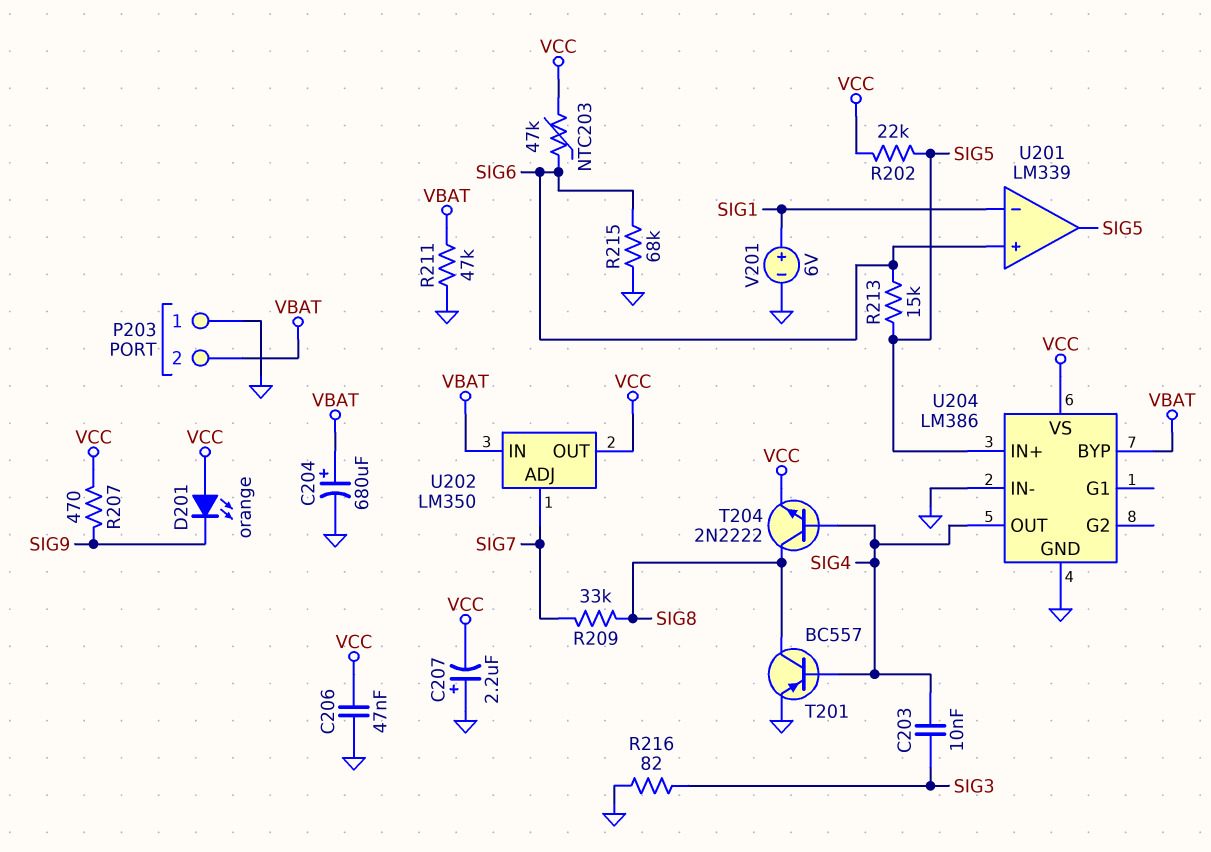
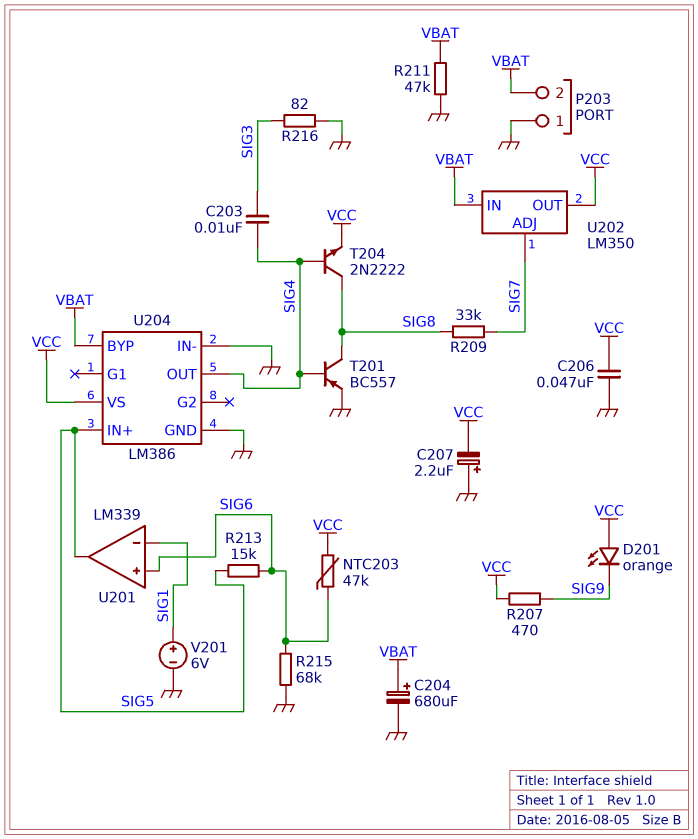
R202: 22k (SIG5, VCC) -> none

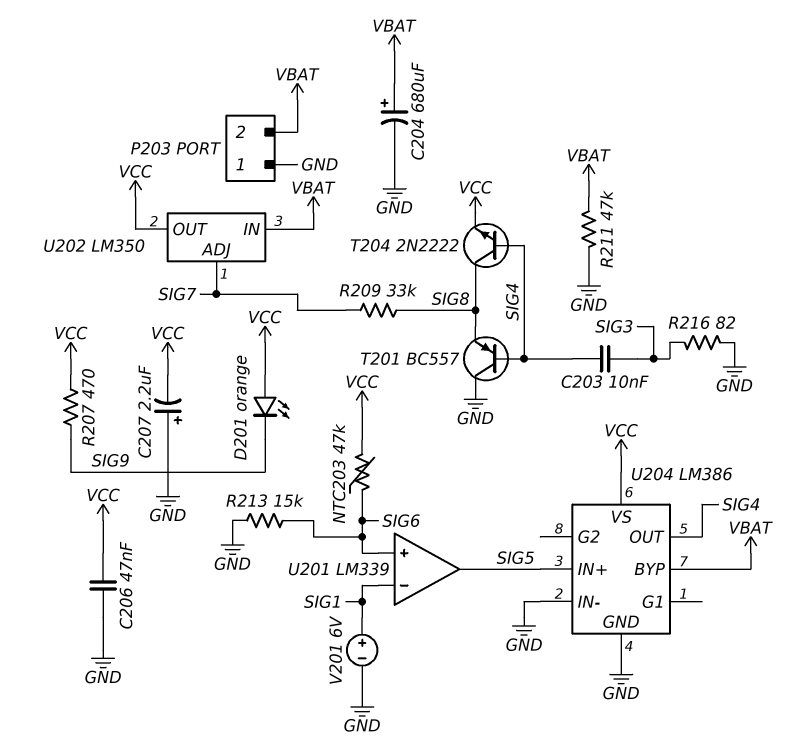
R213: 15k (SIG5, SIG6) -> 15k (GND, SIG6)
R215: 68k (GND, SIG6) -> none
T201: PNP BC557 (B SIG4, C SIG8, E GND) -> PNP BC557 (B SIG4, C GND, E SIG8)

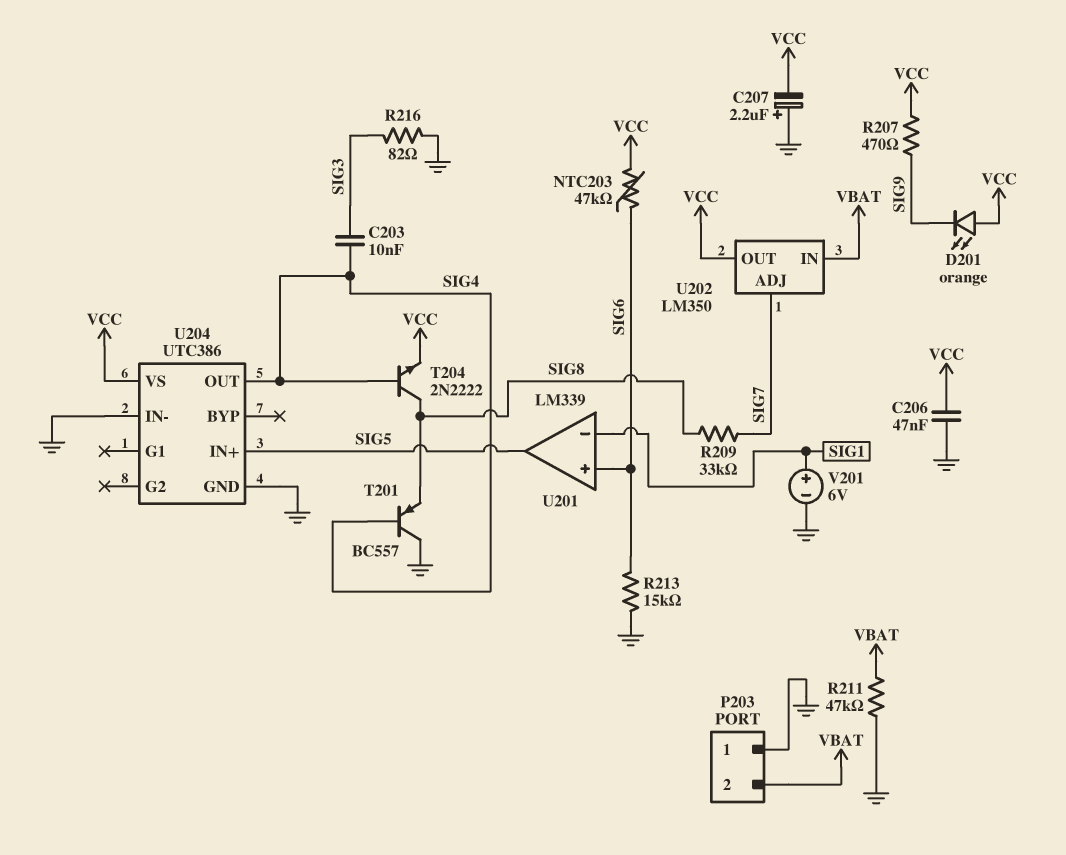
C204: 680uF (plus VBAT, minus GND) -> none
U204: LM386 -> UTC386
U204 pin BYP: VBAT -> none

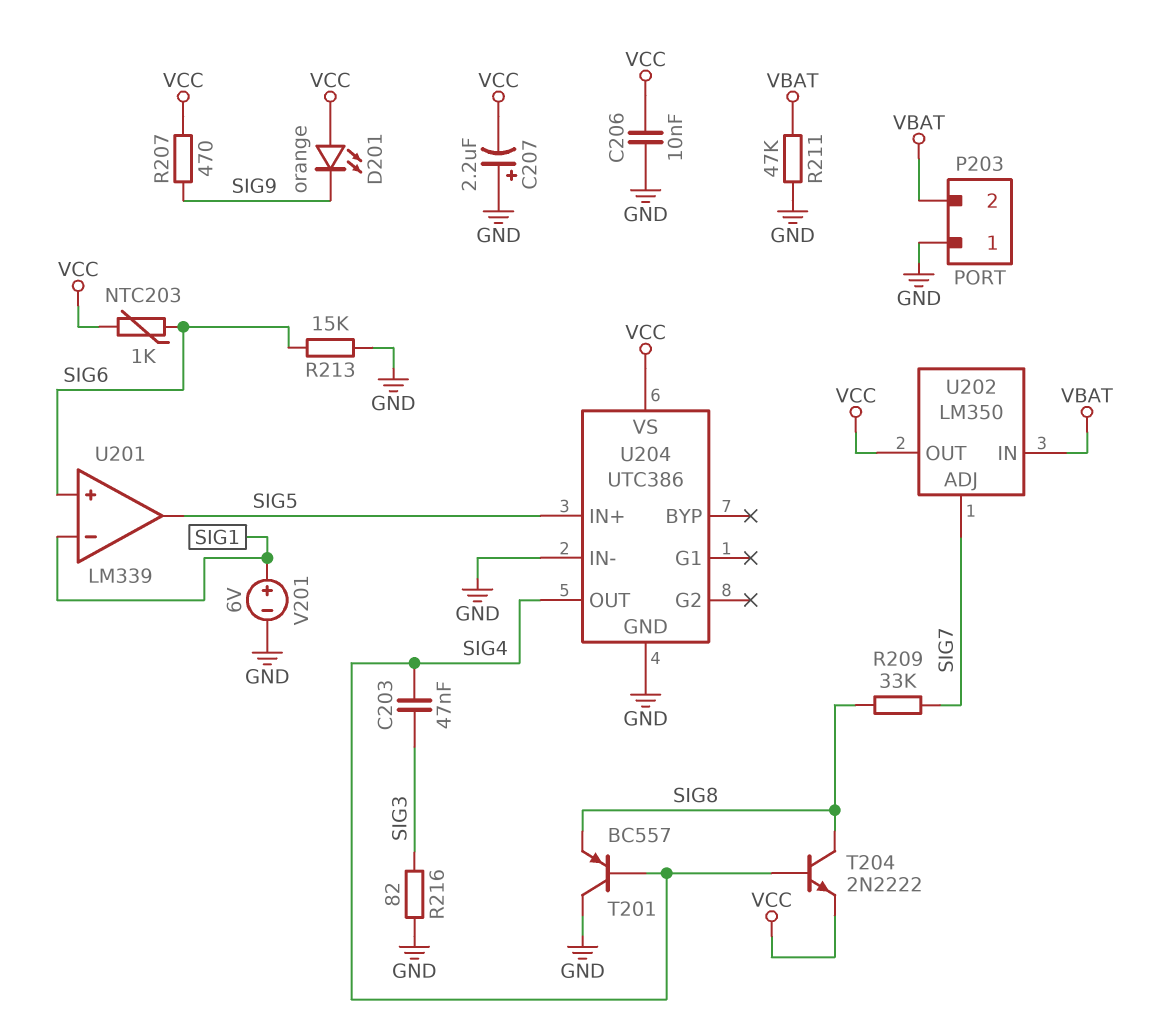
C203: 10nF (SIG3, SIG4) -> 47nF (SIG3, SIG4)
C206: 47nF (GND, VCC) -> 10nF (GND, VCC)
NTC203: 47k (SIG6, VCC) -> 1k (SIG6, VCC)

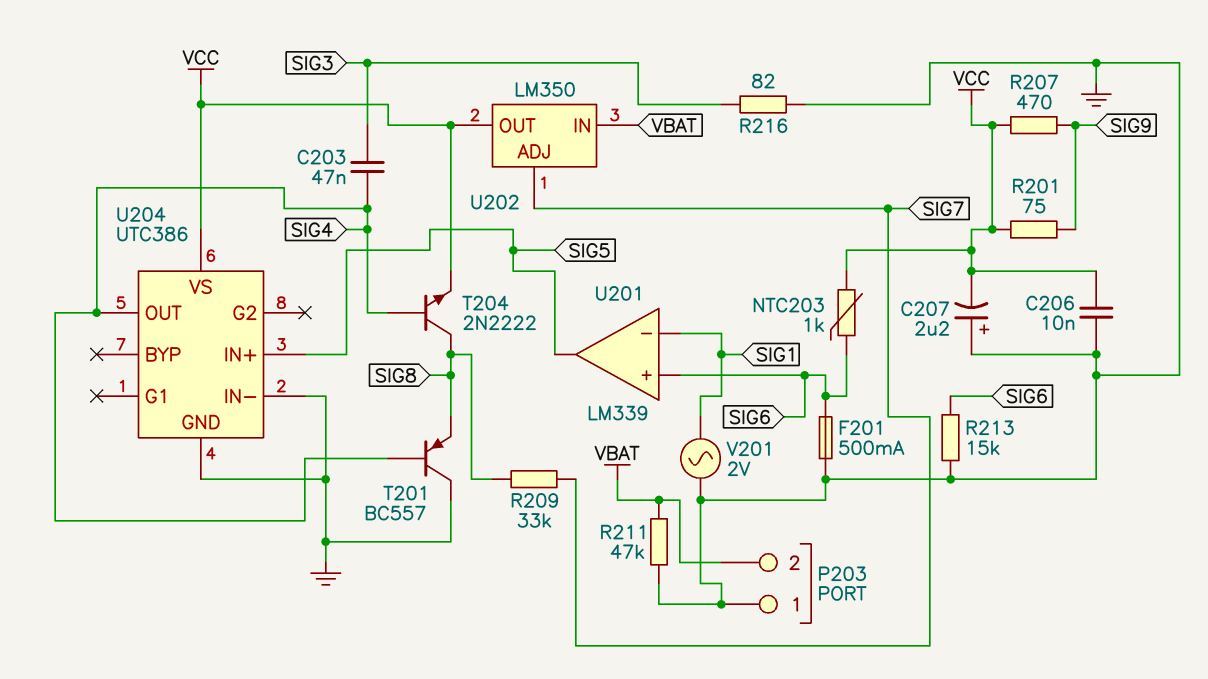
D201: LED orange (A VCC, K SIG9) -> none
F201: none -> 500mA (GND, SIG6)
R201: none -> 75 (SIG9, VCC)
V201: 6V (plus SIG1, minus GND) -> AC 2V (GND, SIG1)

